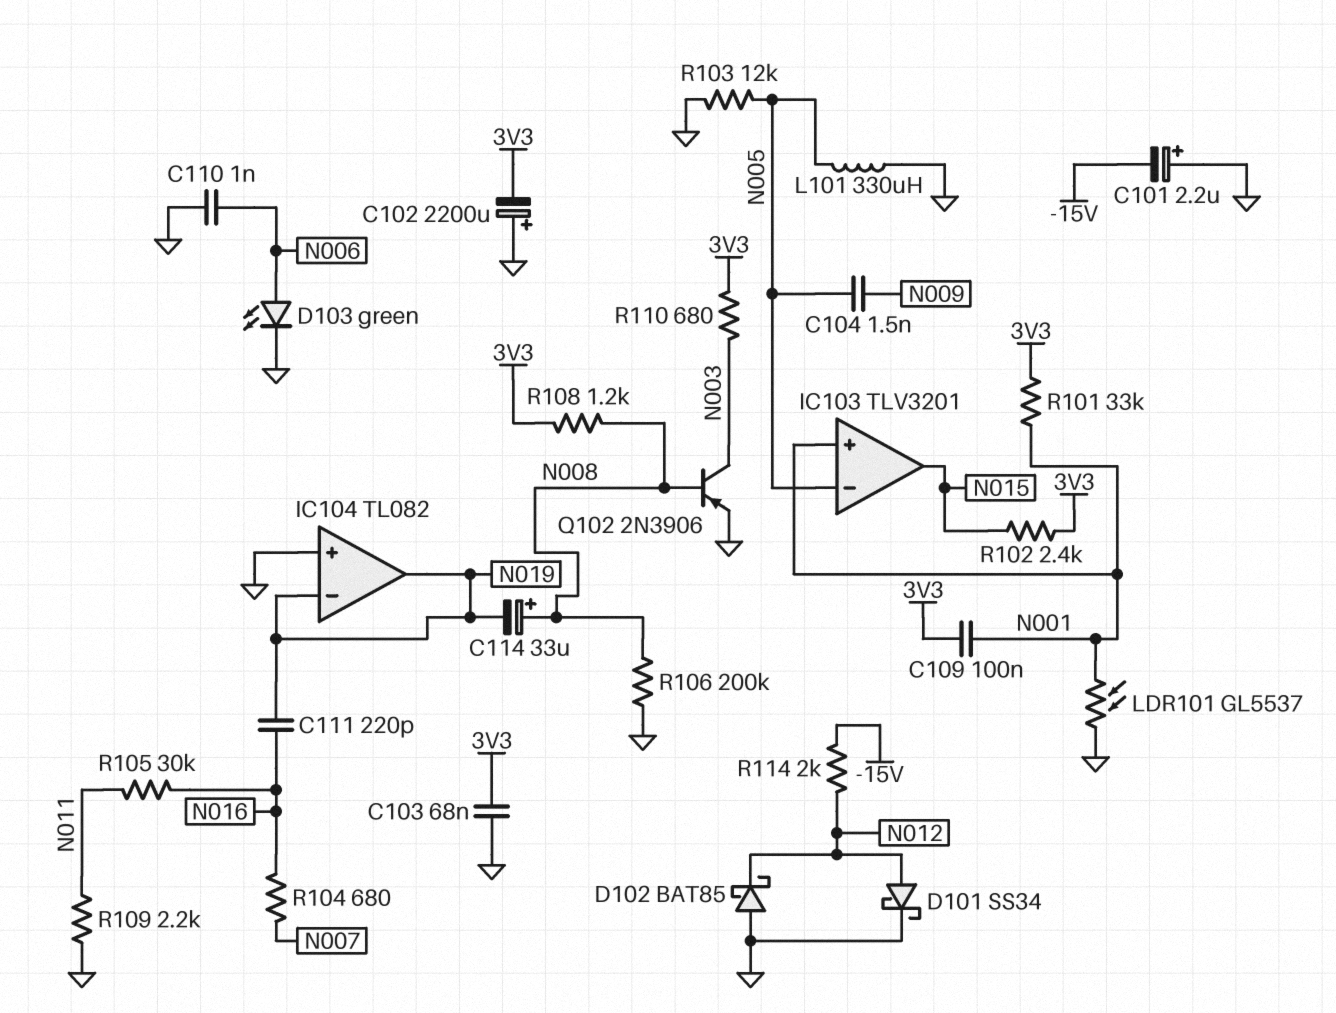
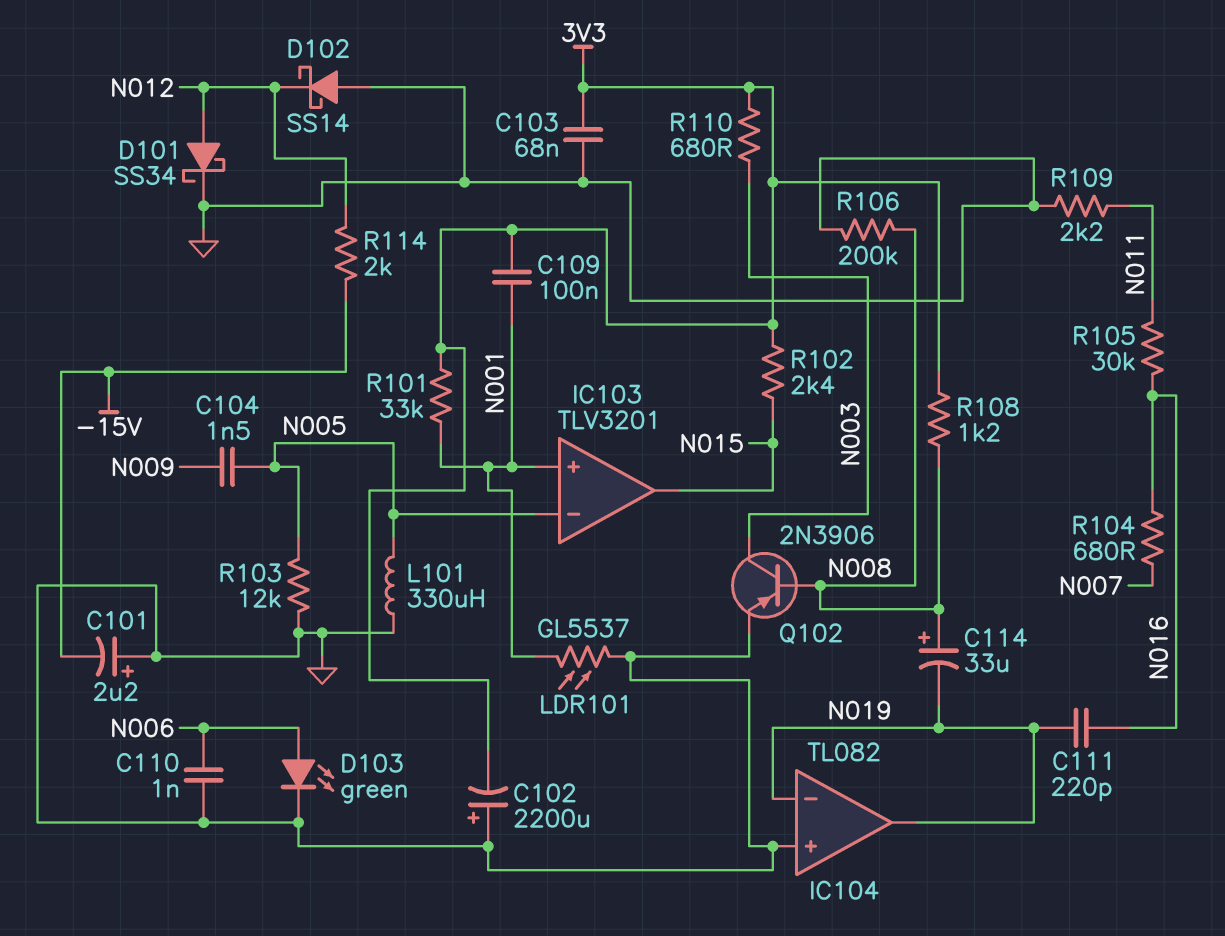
D102: schottky BAT85 (A GND, K N012) -> schottky SS14 (A GND, K N012)

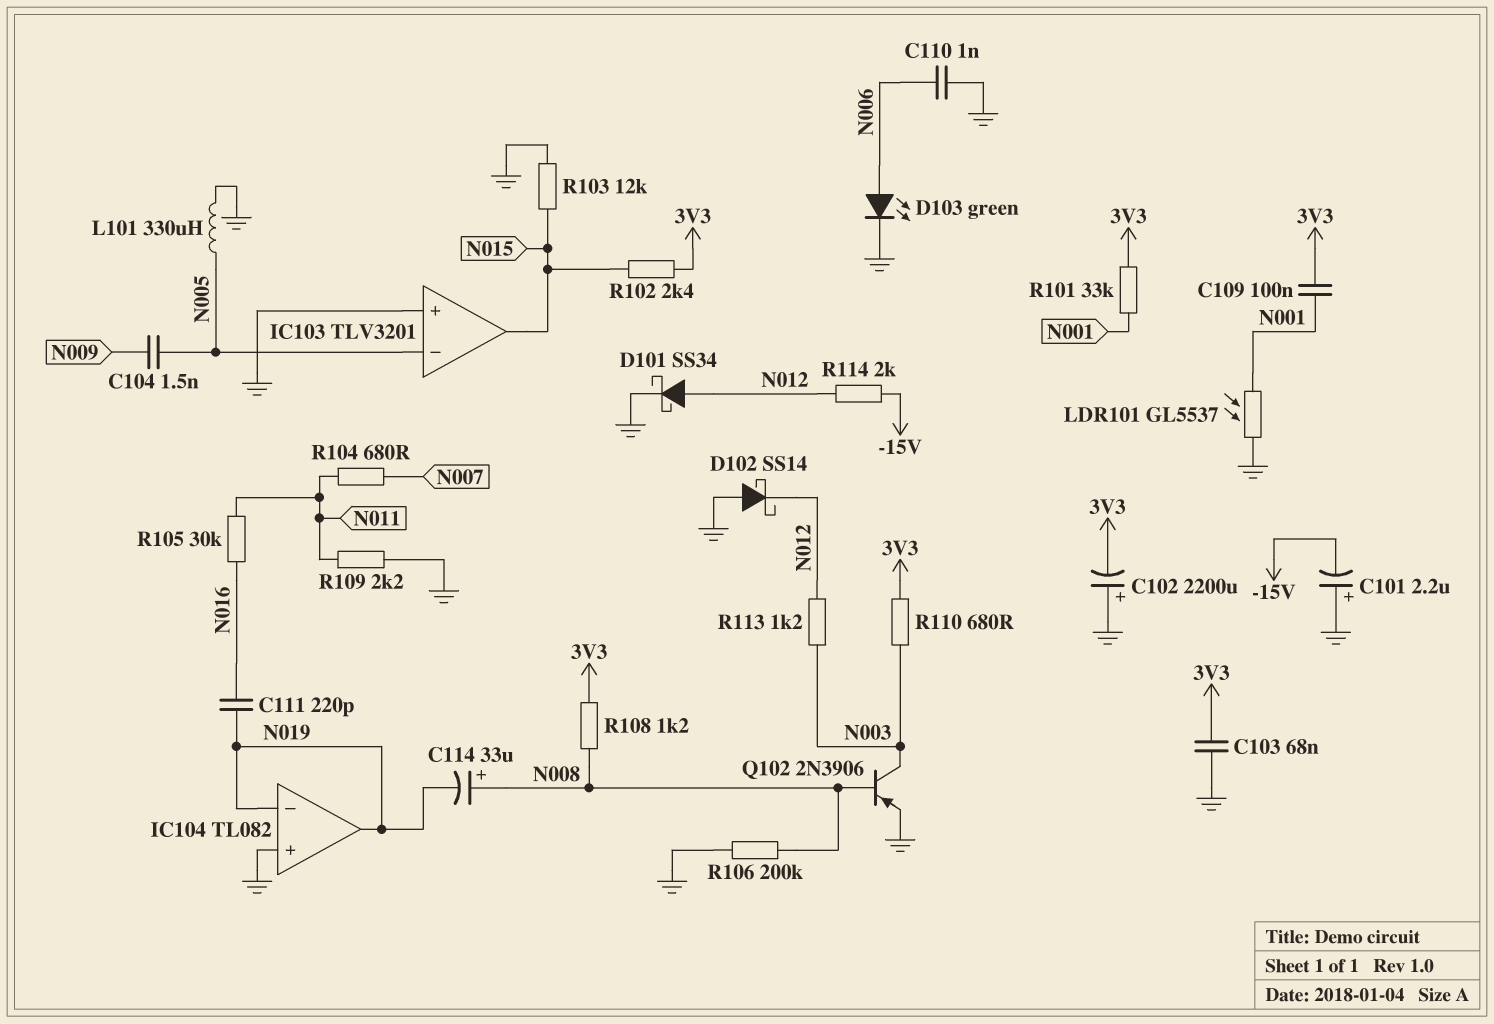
IC103 pin in+: N001 -> GND
R103: 12k (GND, N005) -> 12k (GND, N015)
R104: 680 (N007, N016) -> 680 (N007, N011)
R113: none -> 1.2k (N003, N012)

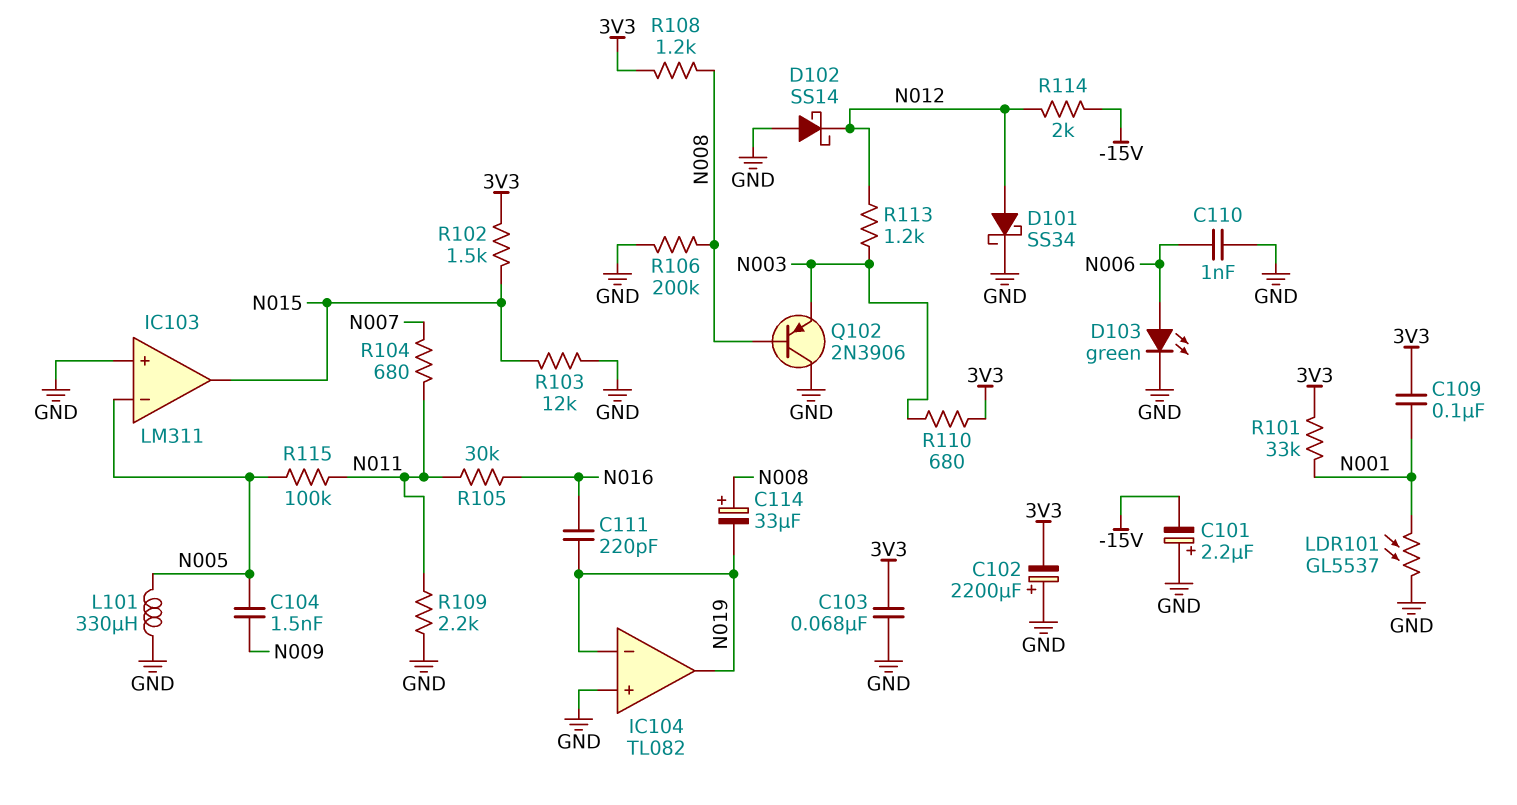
IC103: TLV3201 -> LM311
Q102: PNP 2N3906 (B N008, C N003, E GND) -> PNP 2N3906 (B N008, C GND, E N003)
R102: 2.4k (3V3, N015) -> 1.5k (3V3, N015)
R115: none -> 100k (N005, N011)

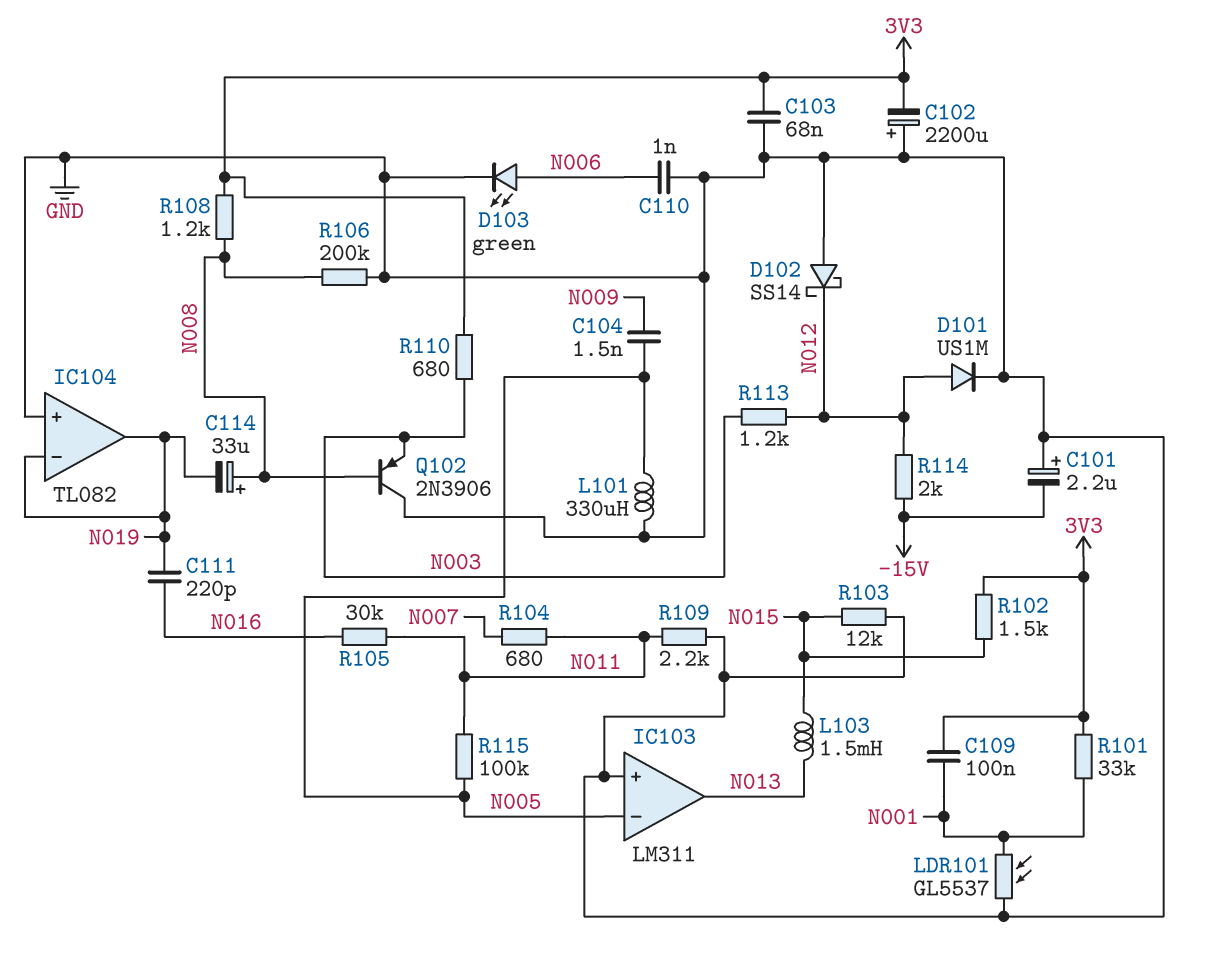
D101: schottky SS34 (A N012, K GND) -> diode US1M (A N012, K GND)
IC103 pin out: N015 -> N013
L103: none -> 1.5mH (N013, N015)

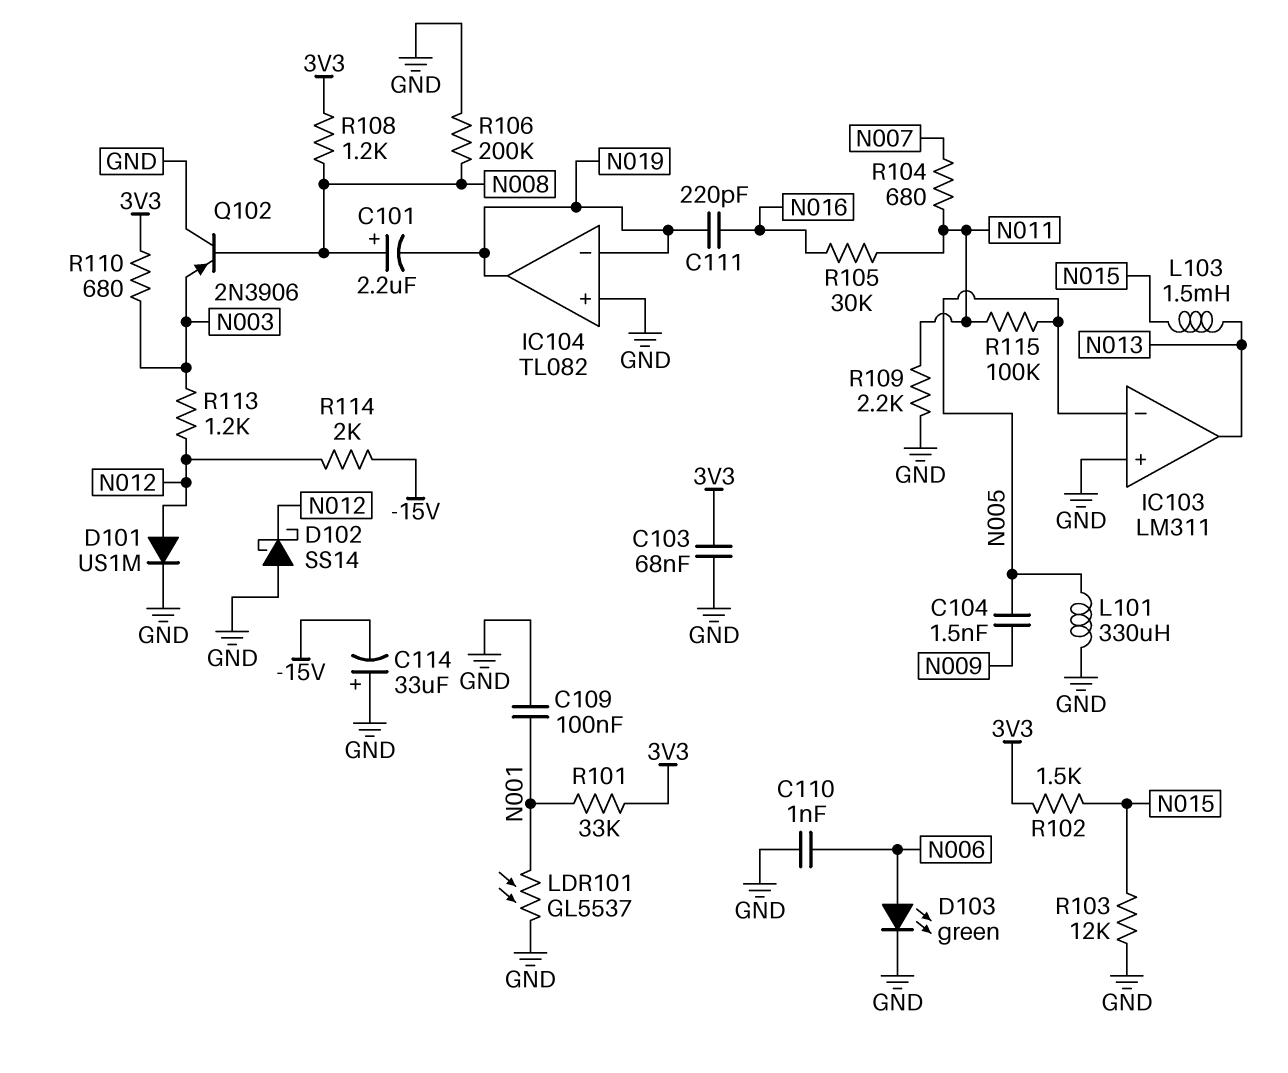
C101: 2.2uF (plus GND, minus -15V) -> 2.2uF (plus N008, minus N019)
C102: 2200uF (plus GND, minus 3V3) -> none
C109: 100nF (3V3, N001) -> 100nF (GND, N001)
C114: 33uF (plus N008, minus N019) -> 33uF (plus GND, minus -15V)

